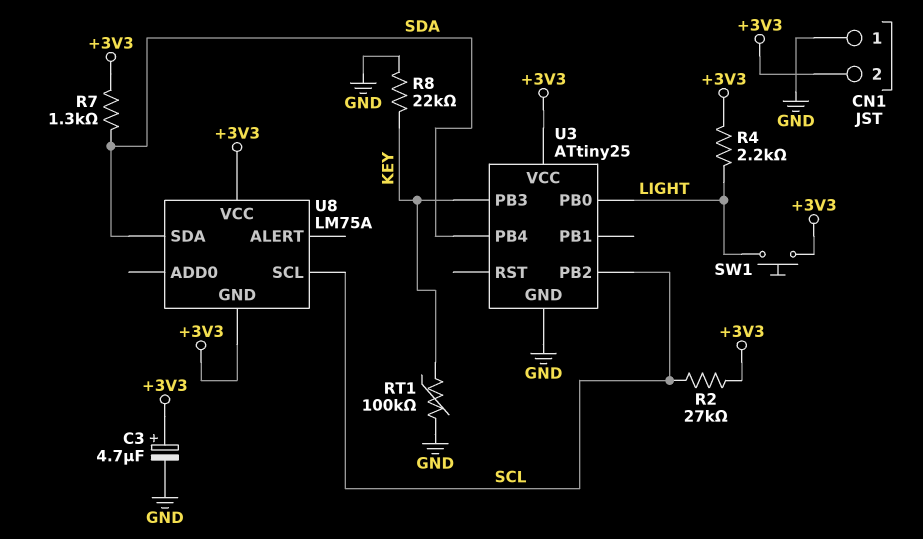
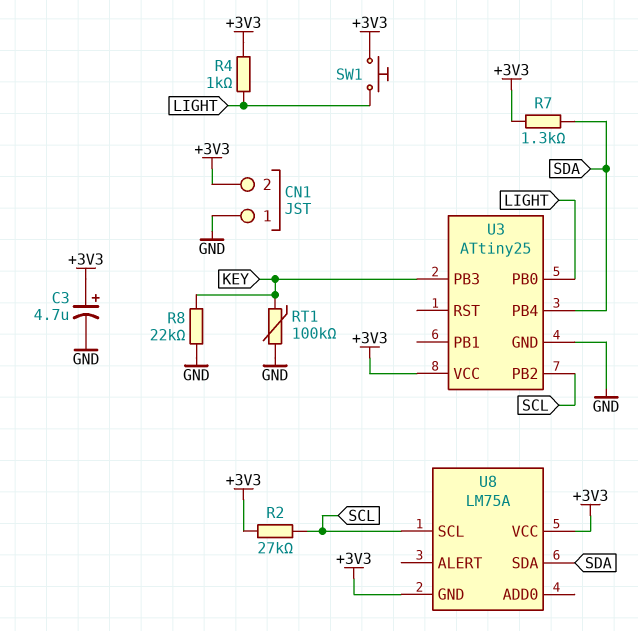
R4: 2.2k (+3V3, LIGHT) -> 1k (+3V3, LIGHT)

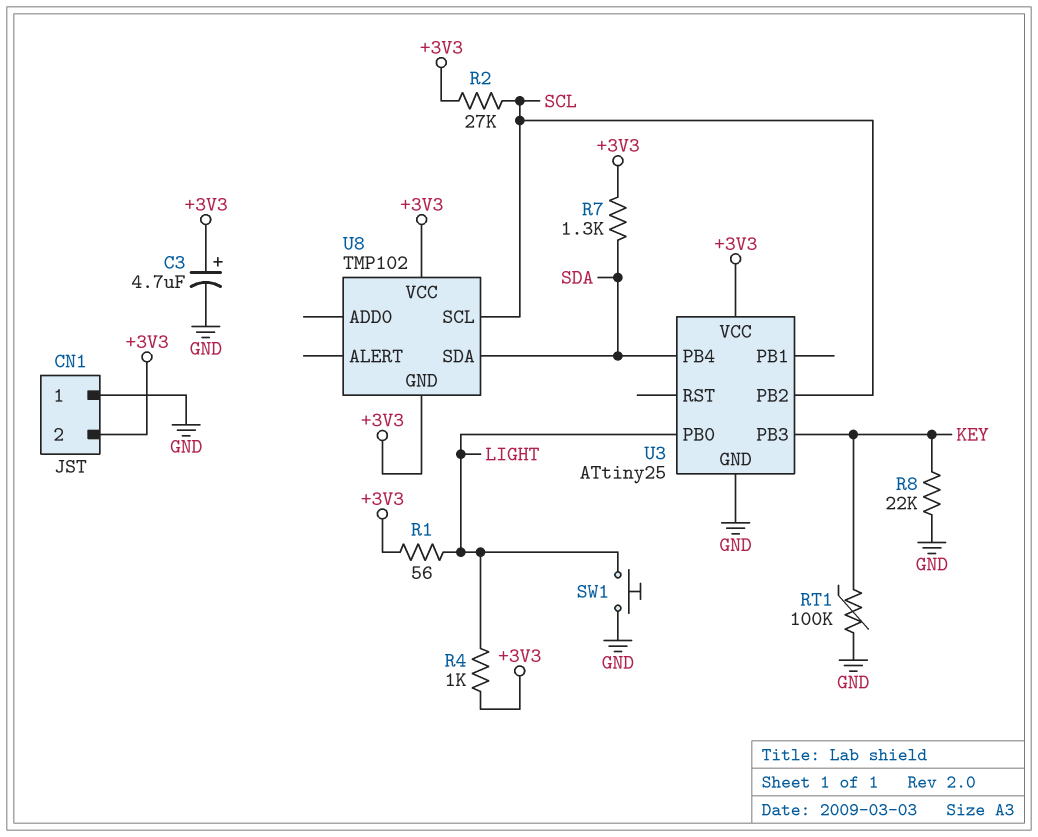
R1: none -> 56 (+3V3, LIGHT)
SW1: button (+3V3, LIGHT) -> button (GND, LIGHT)
U8: LM75A -> TMP102

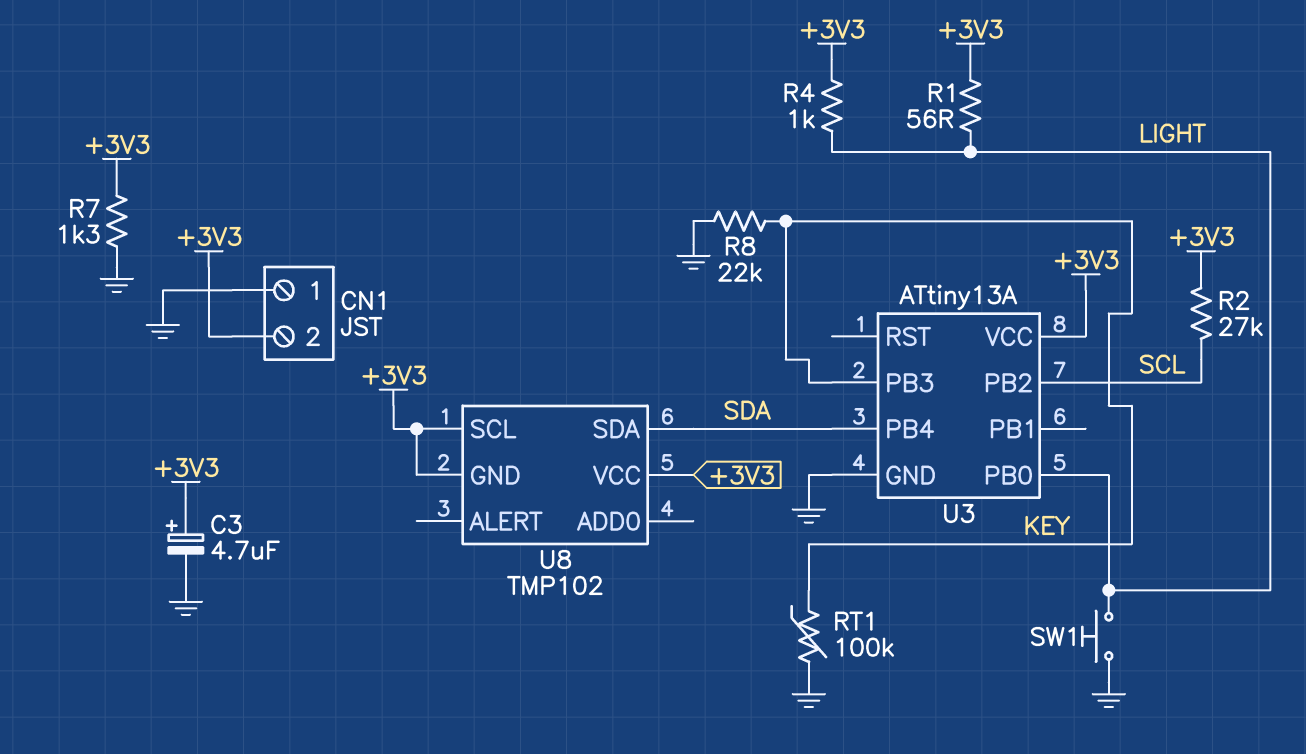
R7: 1.3k (+3V3, SDA) -> 1.3k (+3V3, GND)
U3: ATtiny25 -> ATtiny13A
U8 pin SCL: SCL -> +3V3

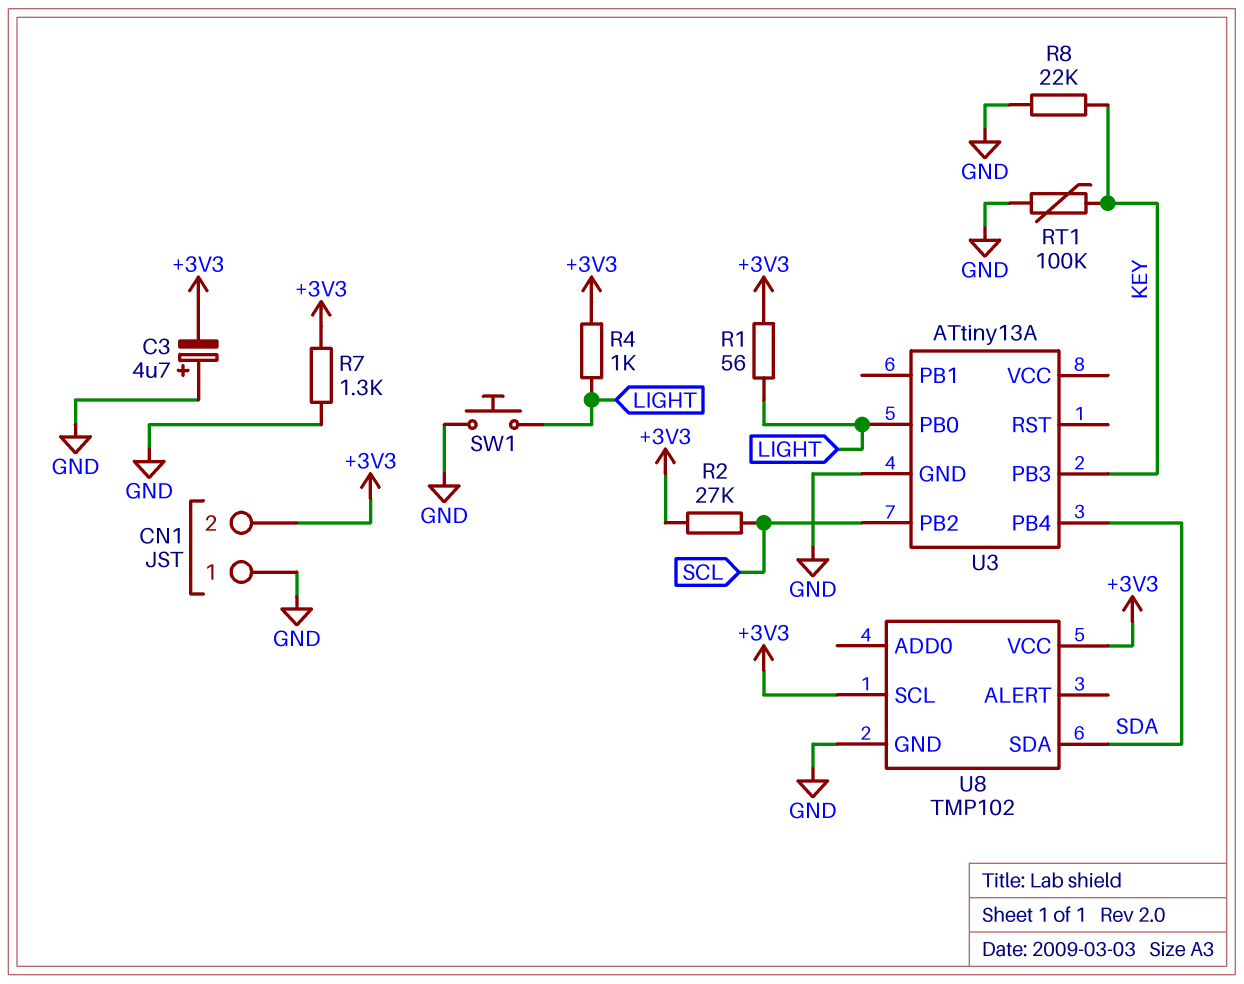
C3: 4.7uF (plus +3V3, minus GND) -> 4.7uF (plus GND, minus +3V3)
U3 pin VCC: +3V3 -> none
U8 pin GND: +3V3 -> GND

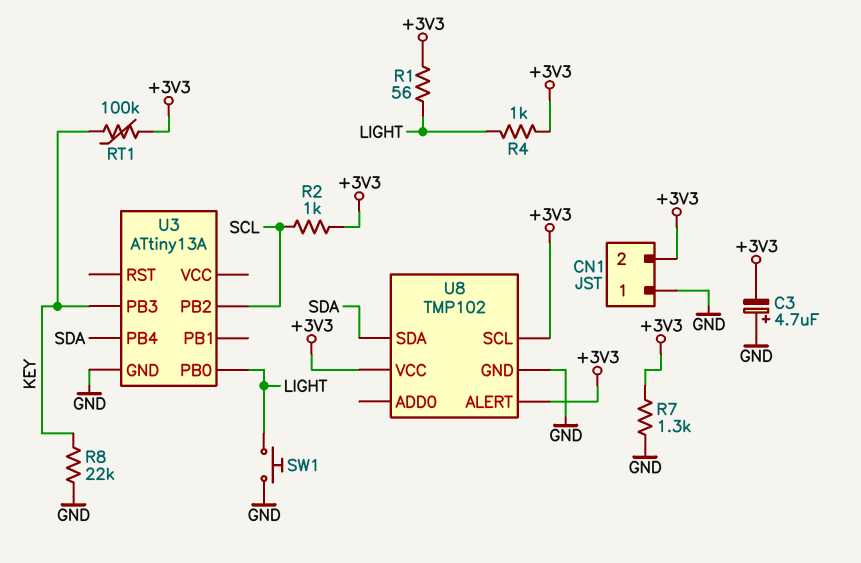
R2: 27k (+3V3, SCL) -> 1k (+3V3, SCL)
RT1: 100k (GND, KEY) -> 100k (+3V3, KEY)
U8 pin ALERT: none -> +3V3

